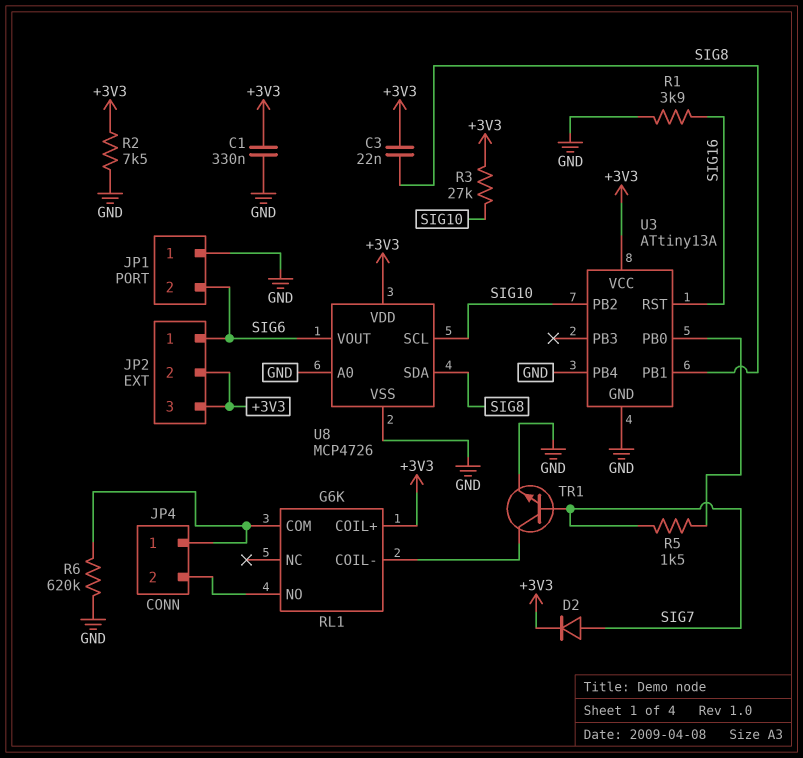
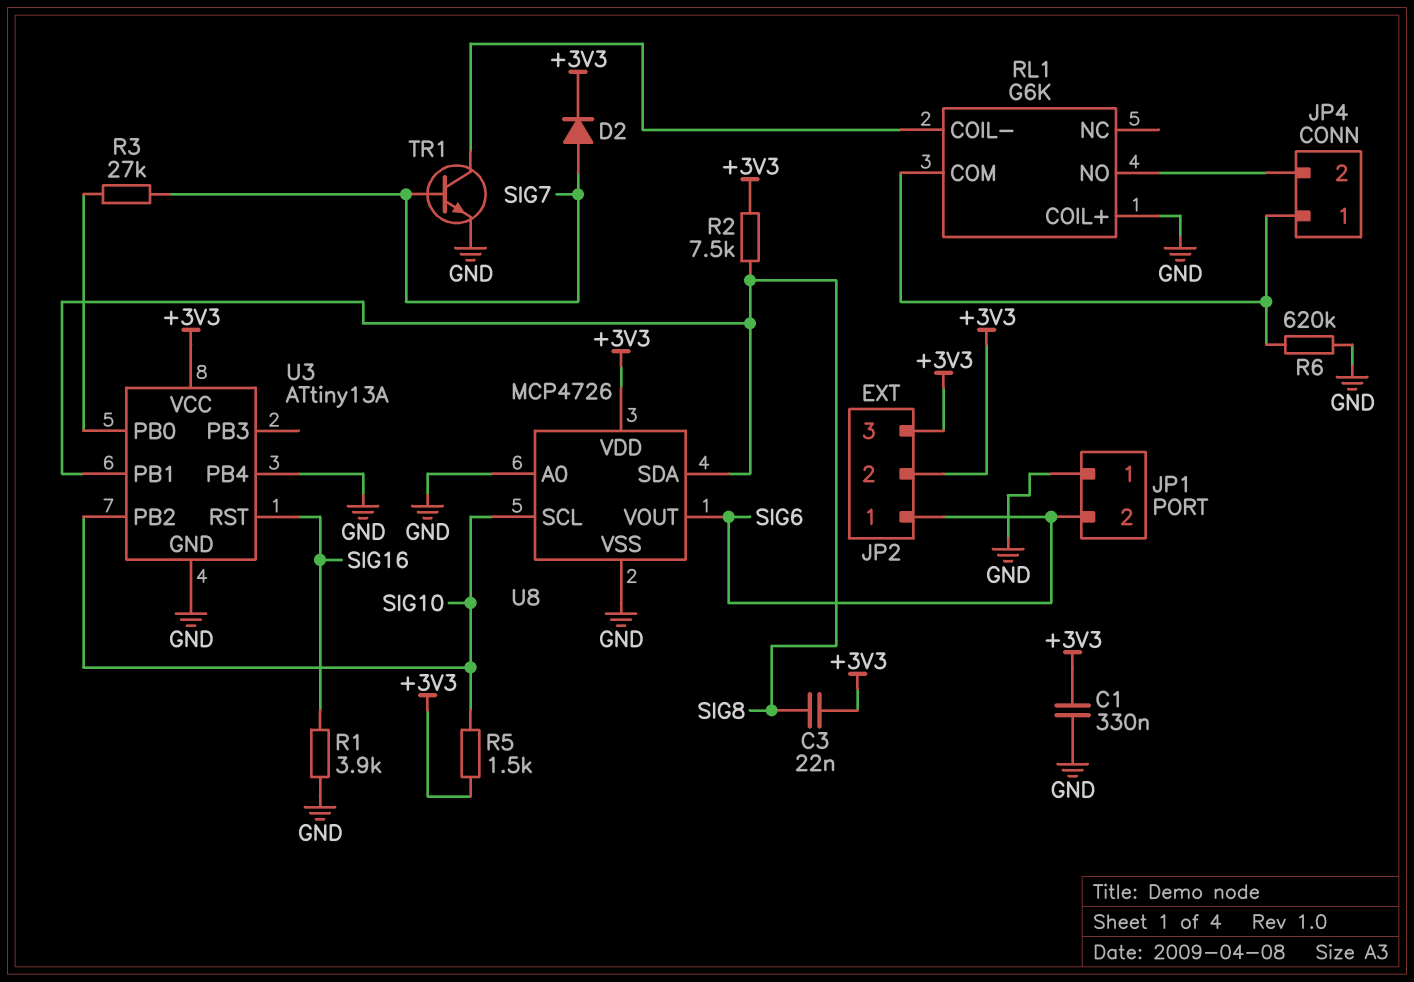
R2: 7.5k (+3V3, GND) -> 7.5k (+3V3, SIG8)
R3: 27k (+3V3, SIG10) -> 27k (SIG7, U3/PB0)
R5: 1.5k (SIG7, U3/PB0) -> 1.5k (+3V3, SIG10)
RL1 pin COIL+: +3V3 -> GND

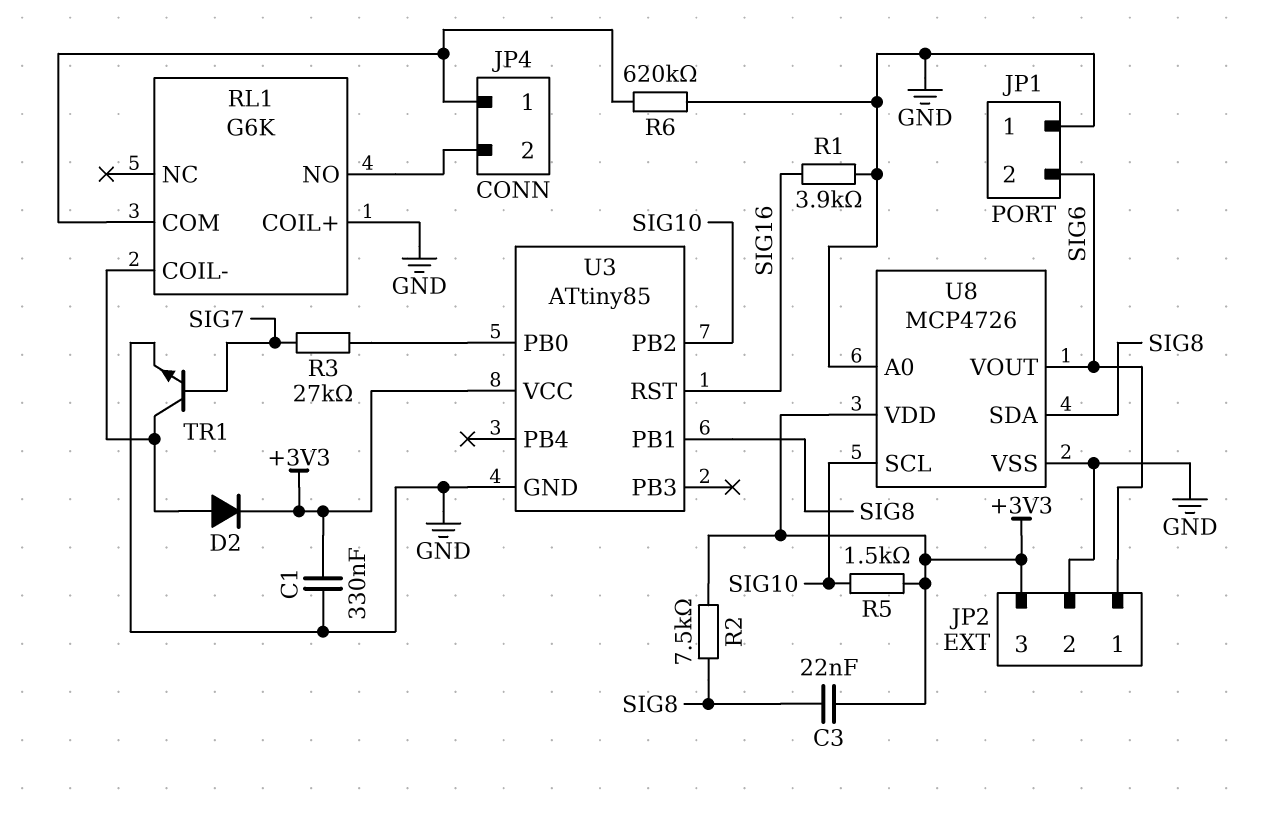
D2: diode (A SIG7, K +3V3) -> diode (A RL1/COIL-, K +3V3)
JP2 pin 2: +3V3 -> GND
U3: ATtiny13A -> ATtiny85
U3 pin PB4: GND -> none

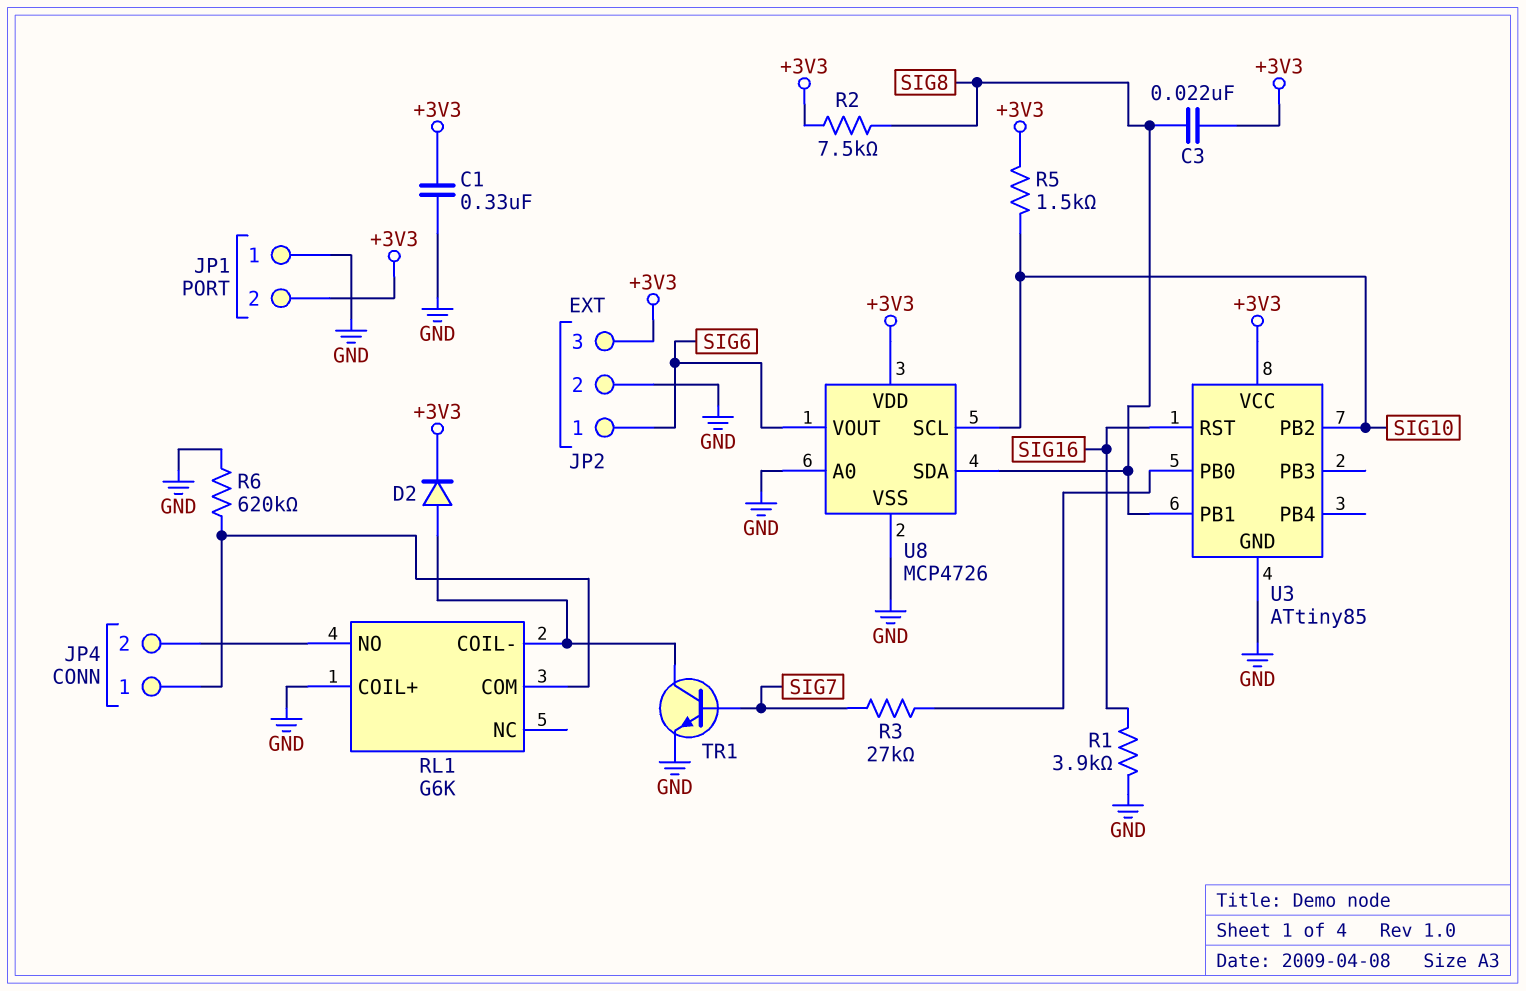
JP1 pin 2: SIG6 -> +3V3

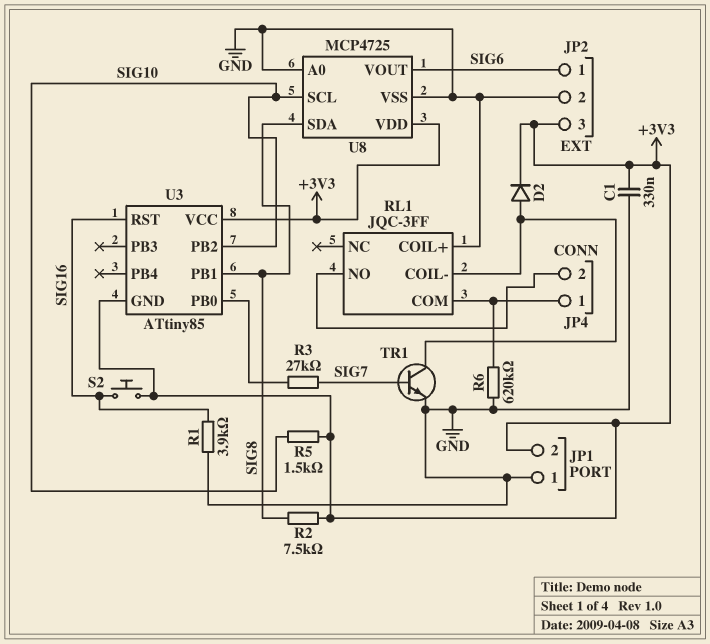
C3: 22nF (+3V3, SIG8) -> none
RL1: G6K -> JQC-3FF
S2: none -> button (+3V3, SIG16)
U3 pin GND: GND -> +3V3
U8: MCP4726 -> MCP4725

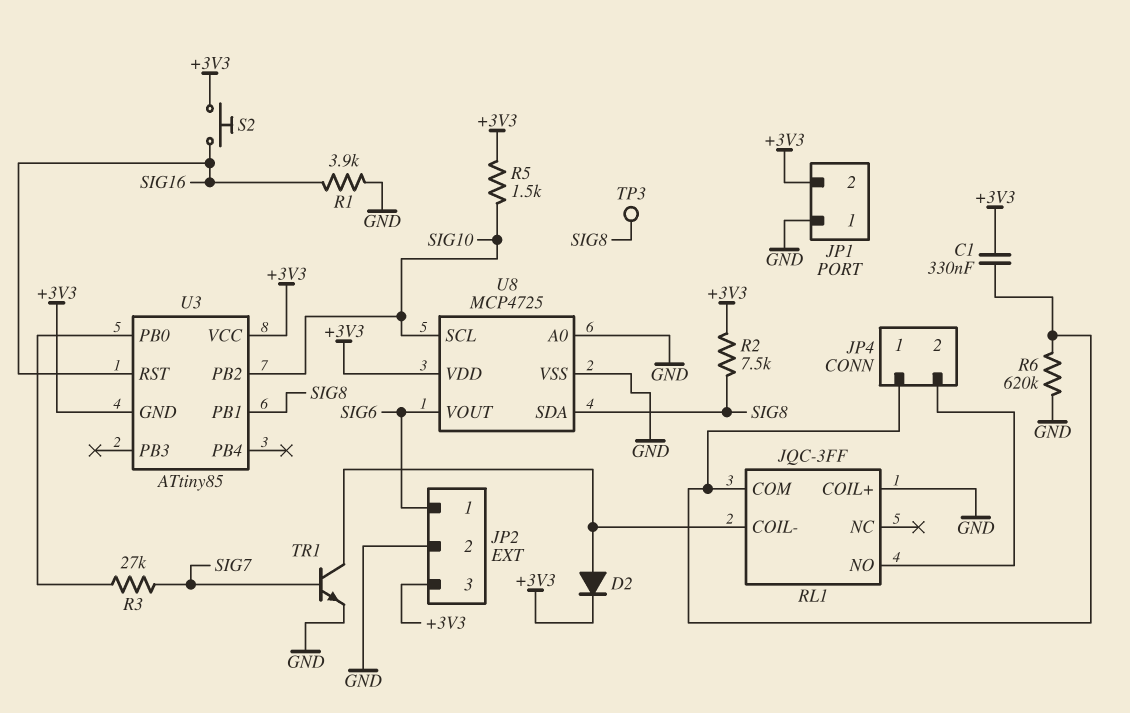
C1: 330nF (+3V3, GND) -> 330nF (+3V3, JP4/1)
TP3: none -> test point (SIG8)

